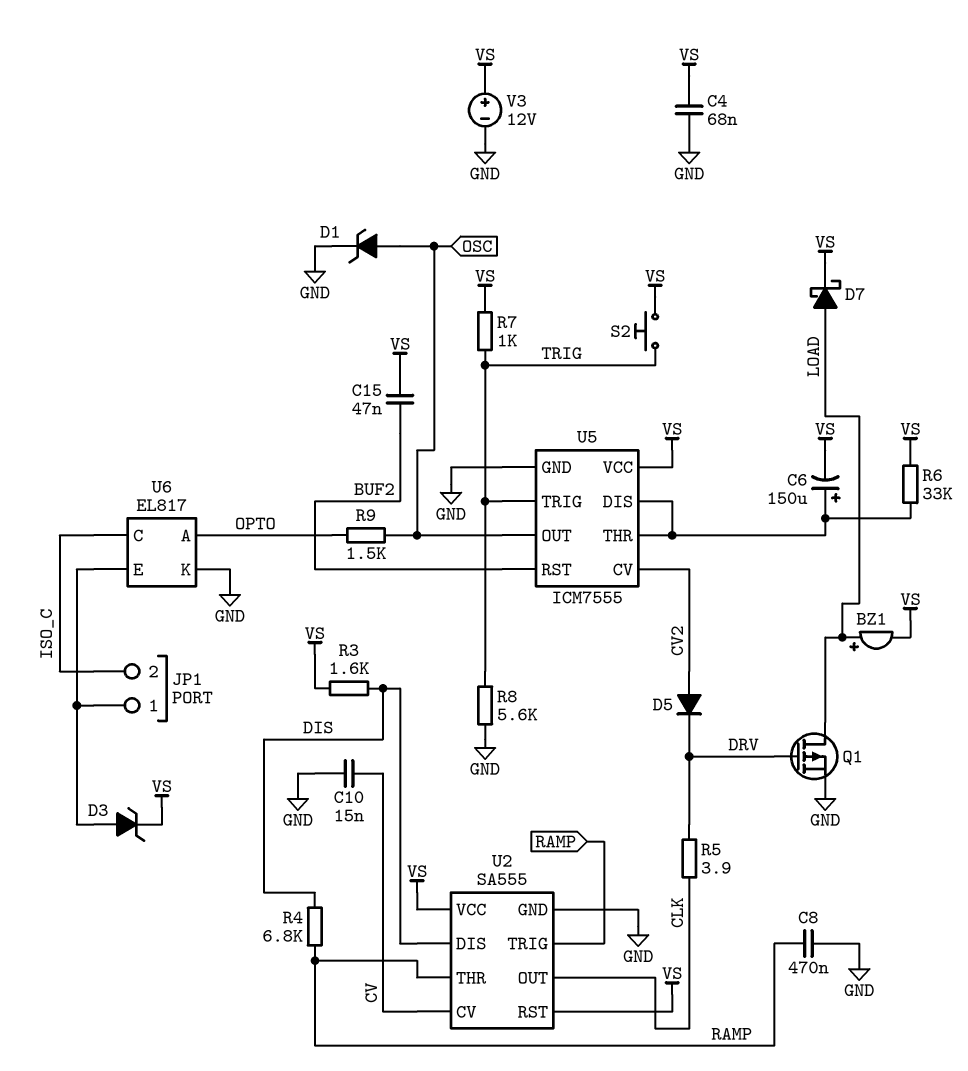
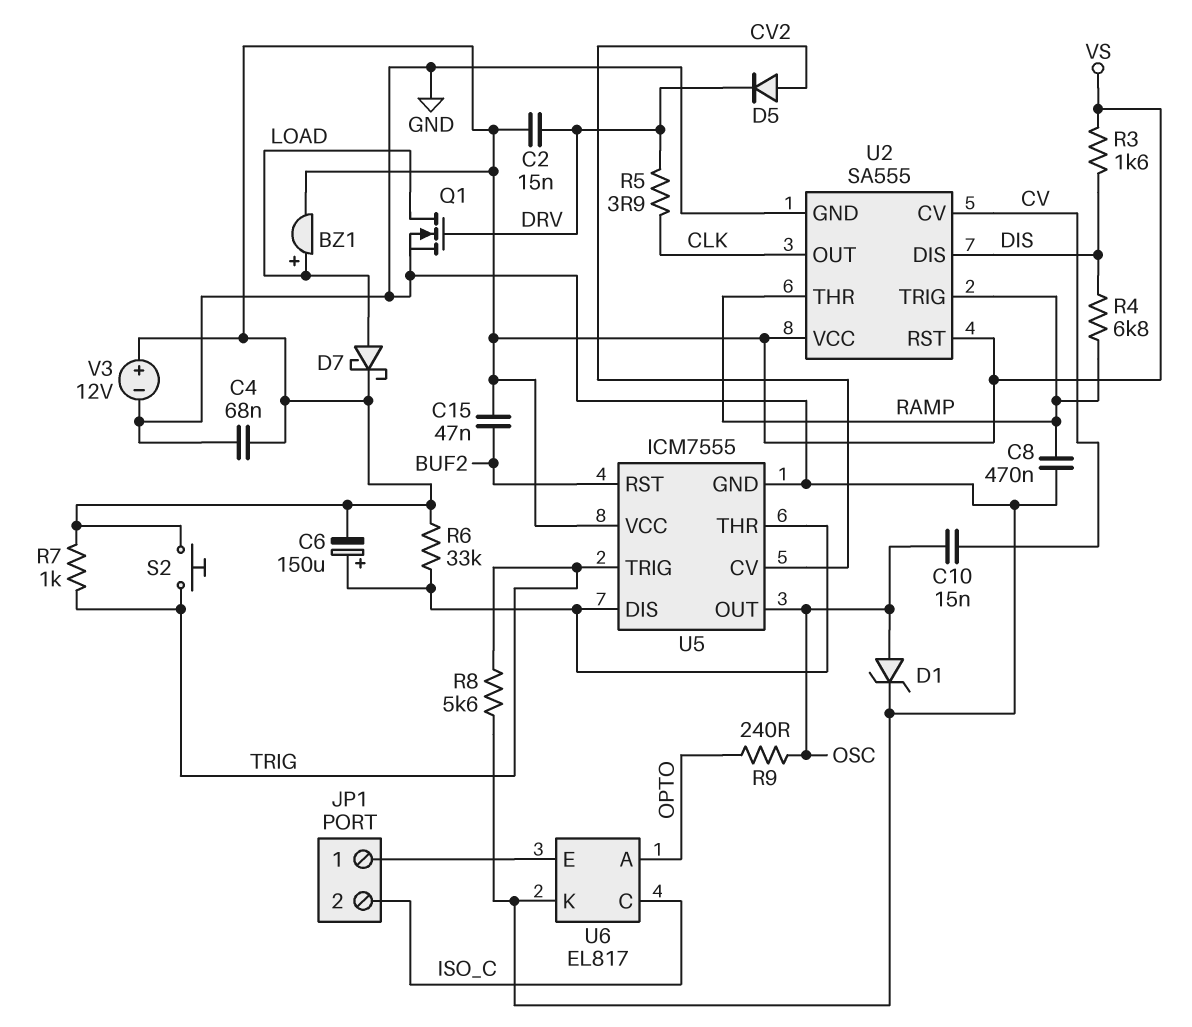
C2: none -> 15nF (DRV, VS)
C10: 15nF (CV, GND) -> 15nF (CV, OSC)
D3: zener (A JP1/1, K VS) -> none
Q1: PMOS (G DRV, D LOAD, S GND) -> NMOS (G DRV, D LOAD, S GND)
R9: 1.5k (OPTO, OSC) -> 240 (OPTO, OSC)

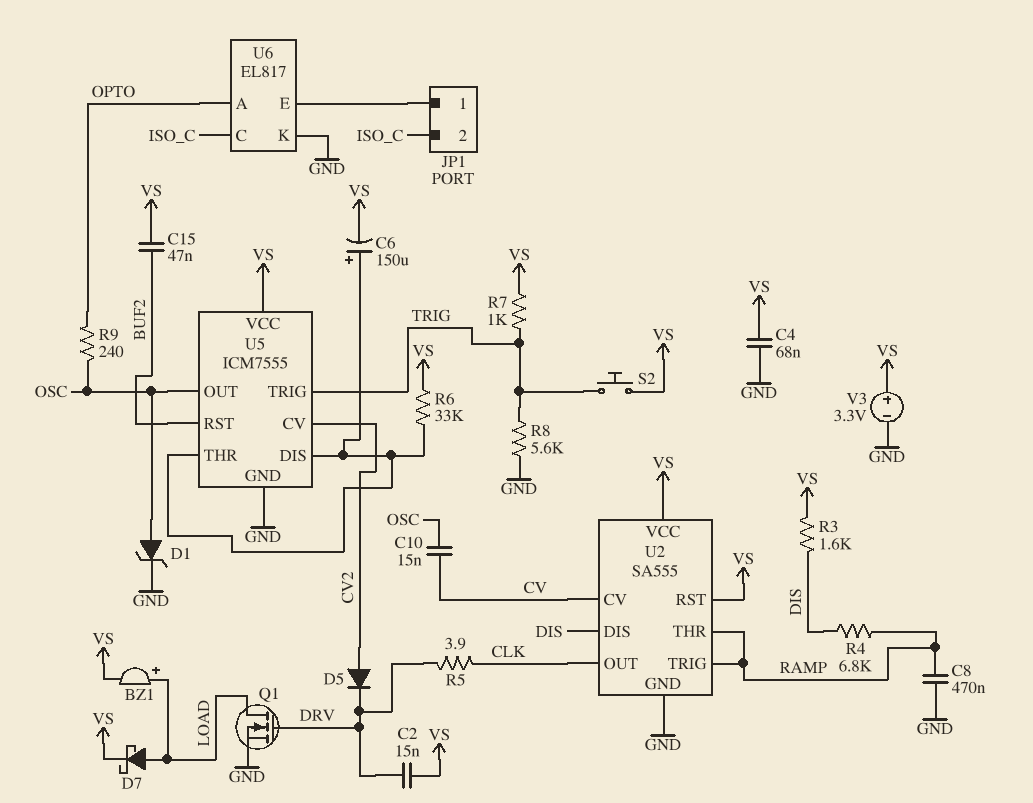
V3: 12V (plus VS, minus GND) -> 3.3V (plus VS, minus GND)

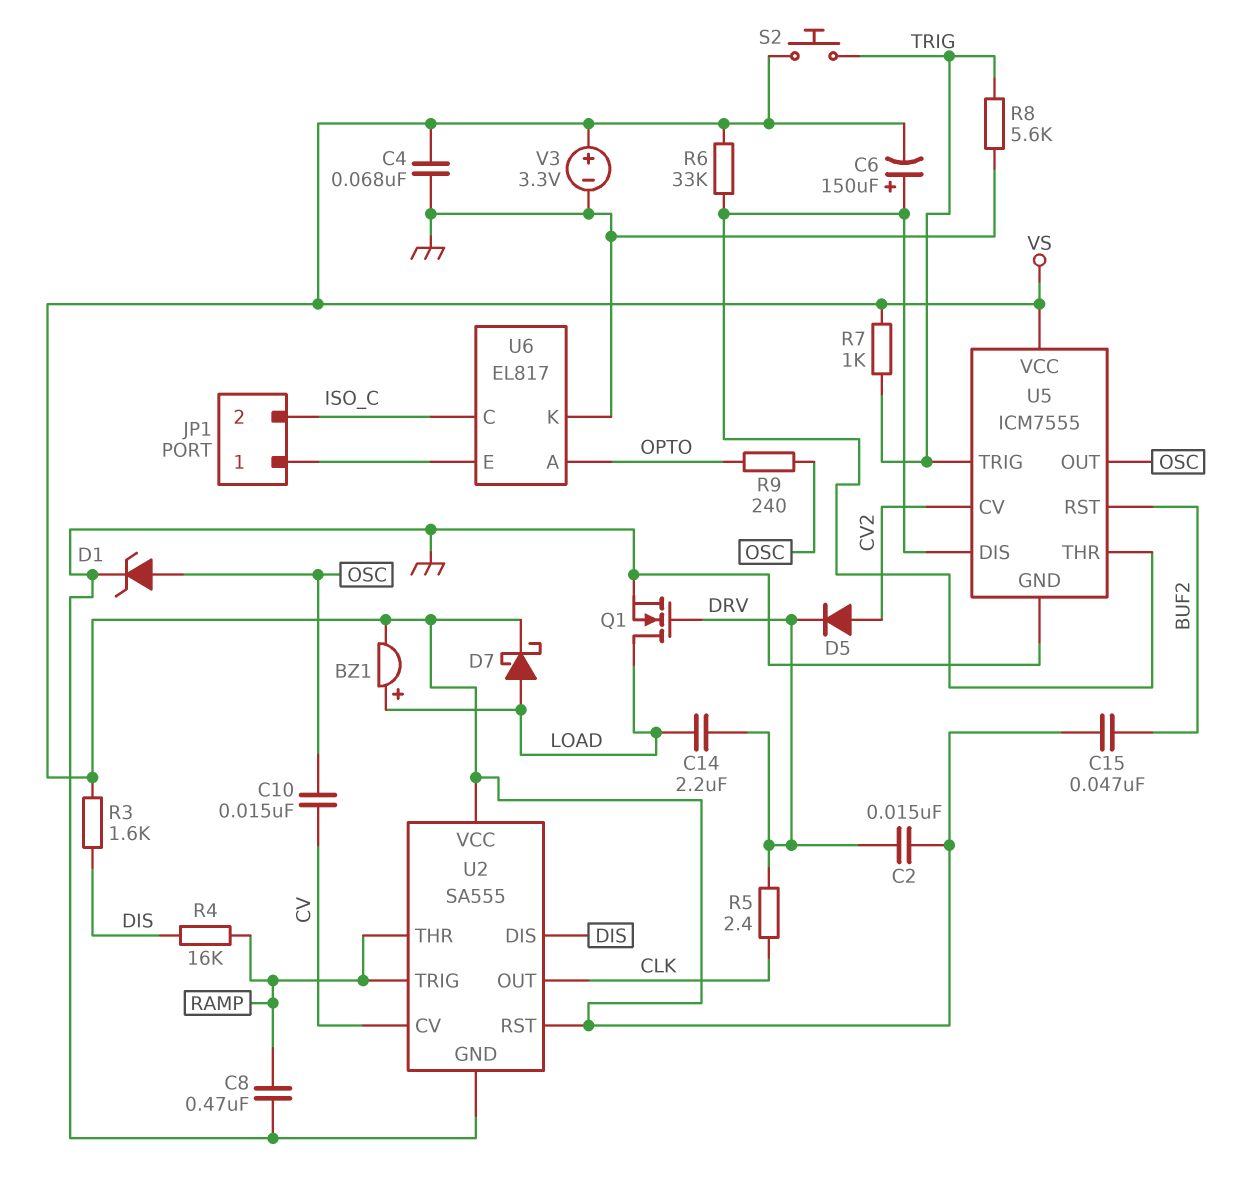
C14: none -> 2.2uF (DRV, LOAD)
R4: 6.8k (DIS, RAMP) -> 16k (DIS, RAMP)
R5: 3.9 (CLK, DRV) -> 2.4 (CLK, DRV)

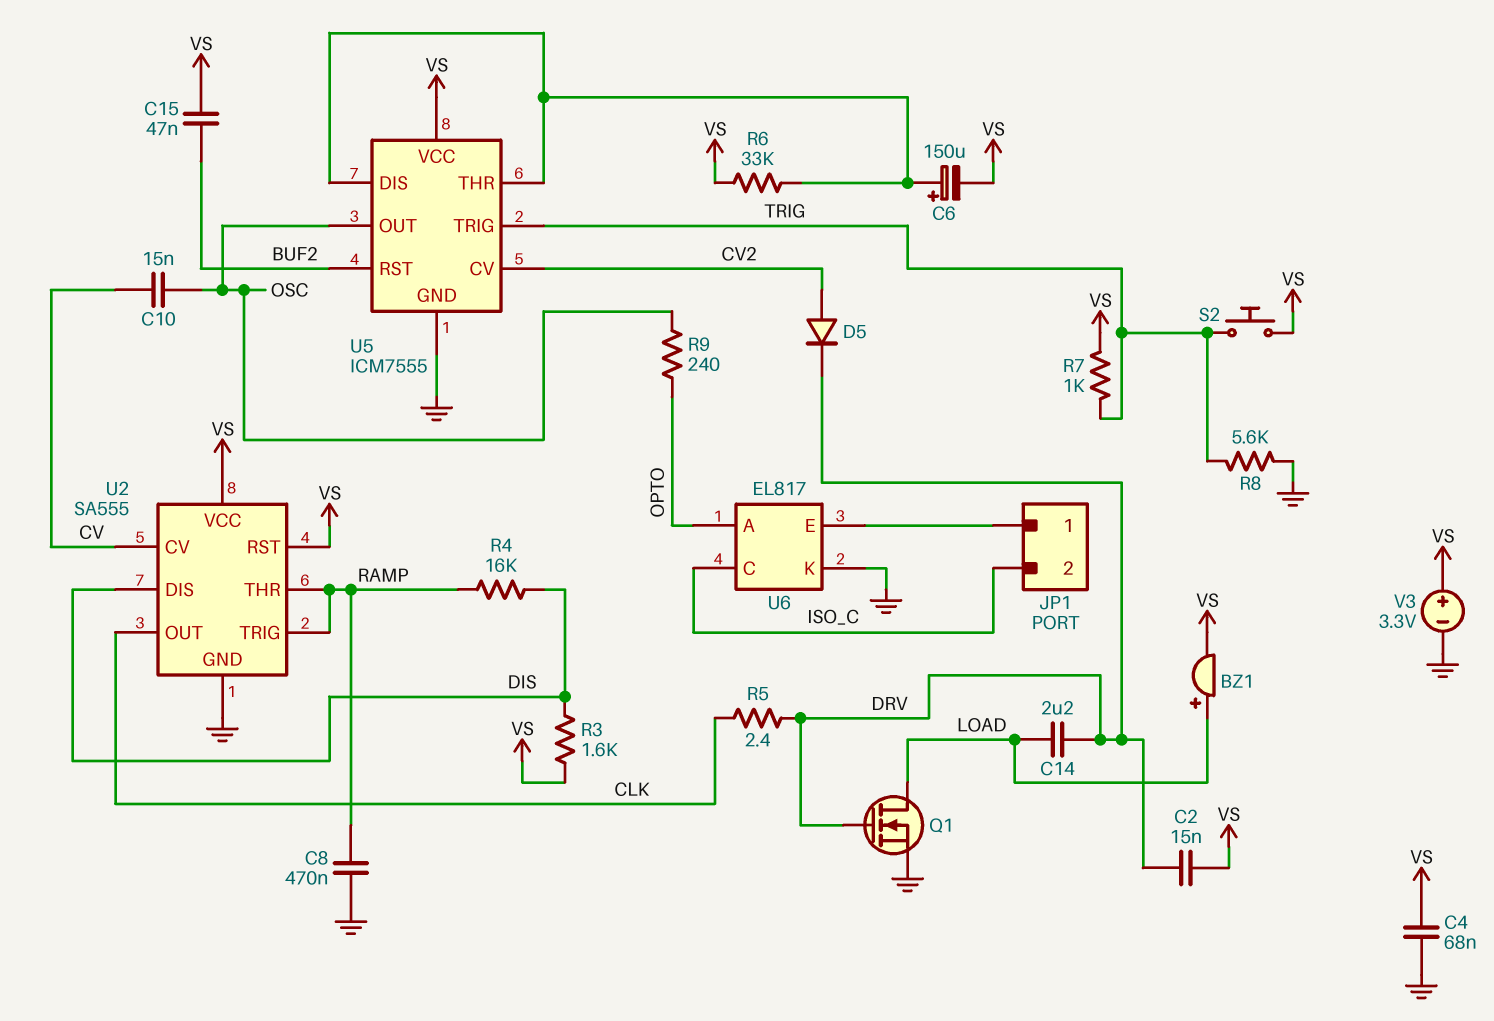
D1: zener (A OSC, K GND) -> none
D7: schottky (A LOAD, K VS) -> none

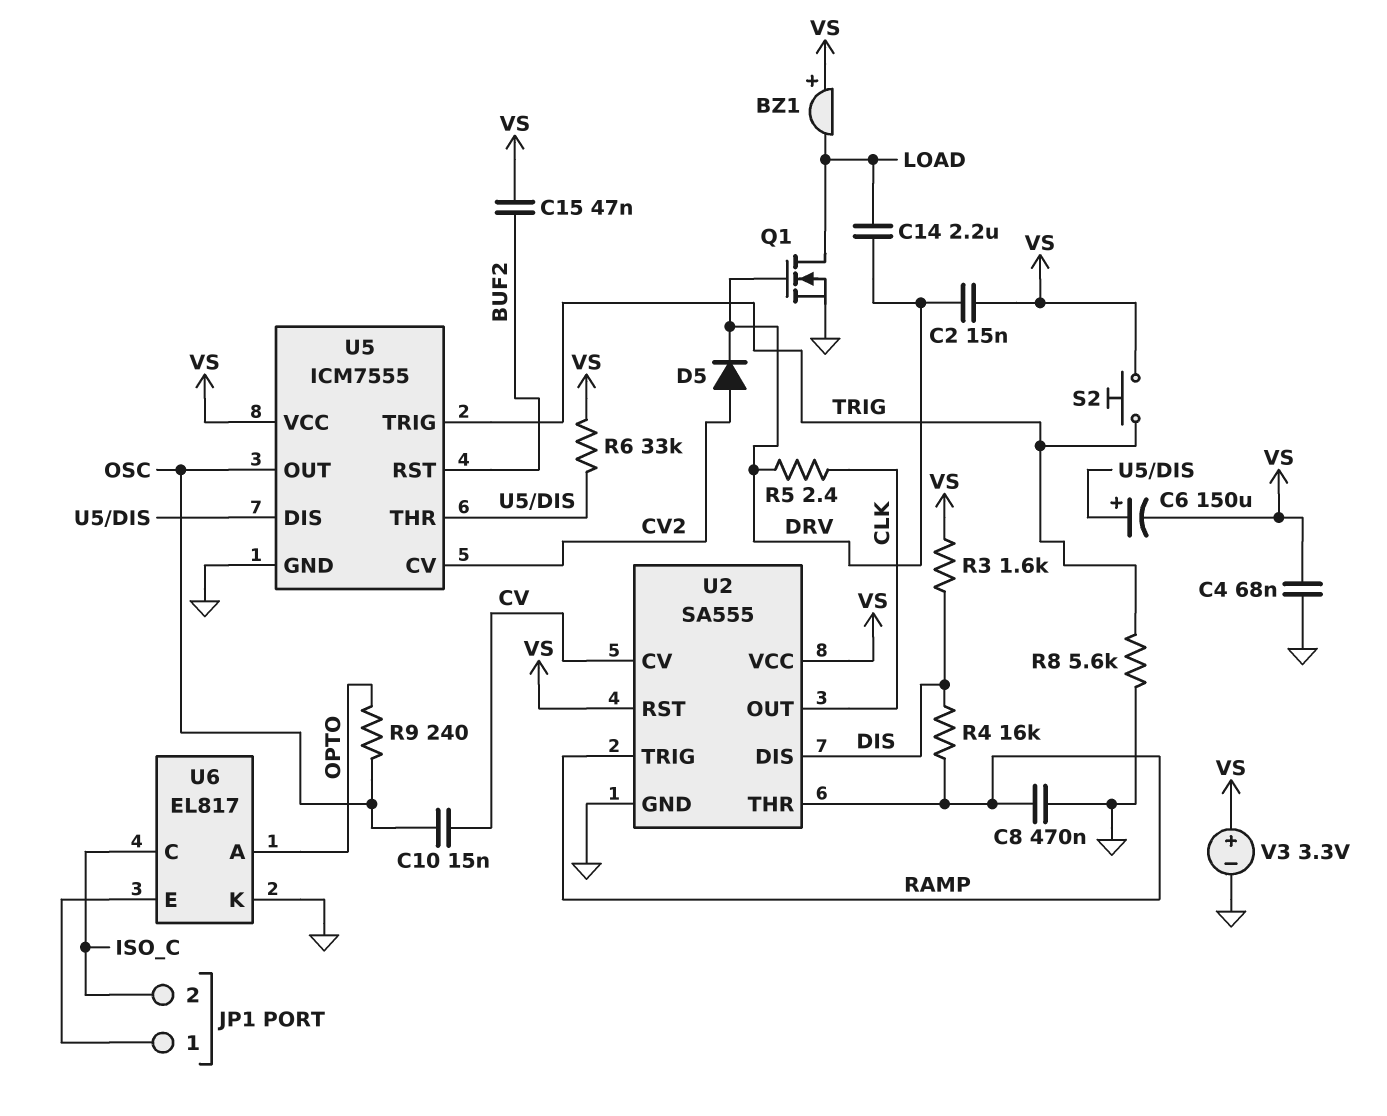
BZ1: buzzer (plus LOAD, minus VS) -> buzzer (plus VS, minus LOAD)
R7: 1k (TRIG, VS) -> none

